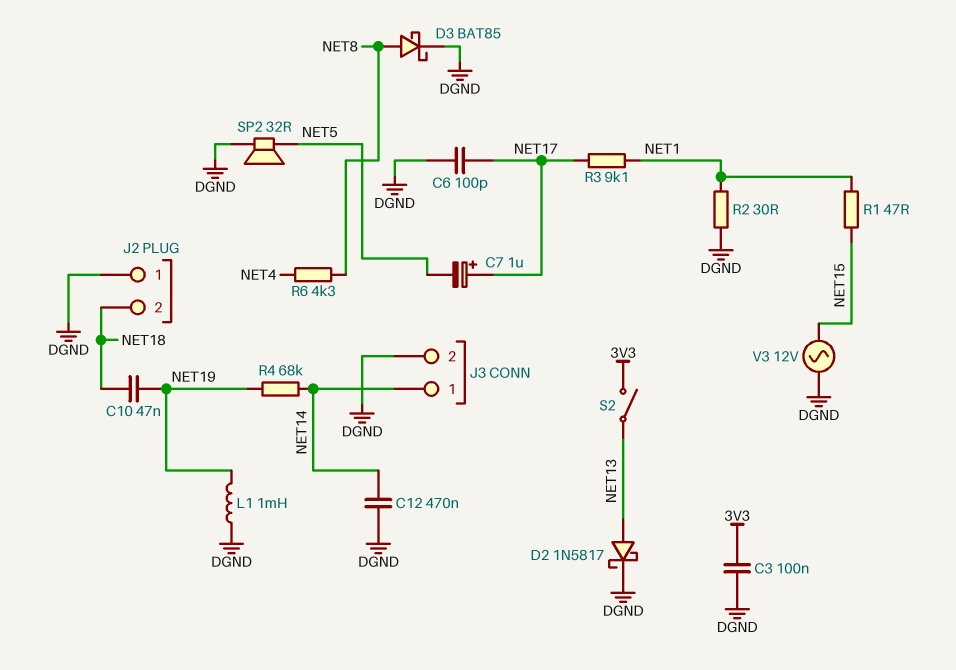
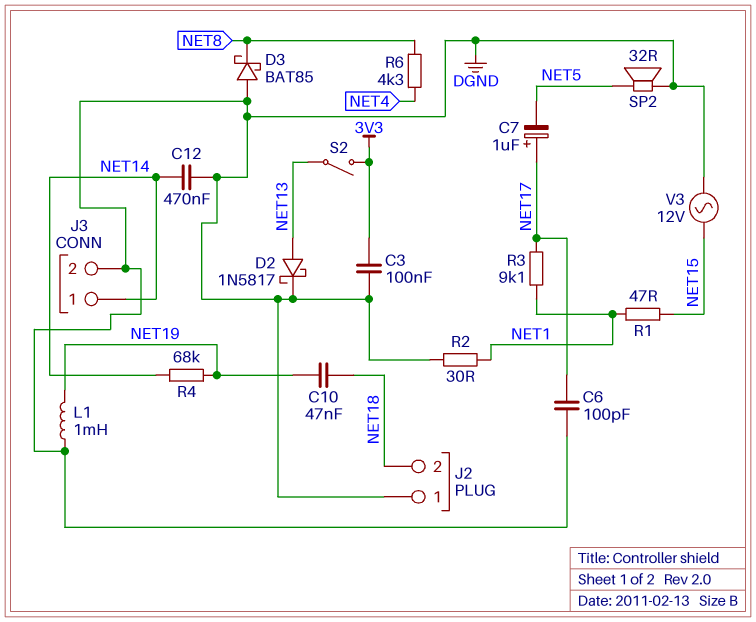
D3: schottky BAT85 (A NET8, K DGND) -> schottky BAT85 (A DGND, K NET8)

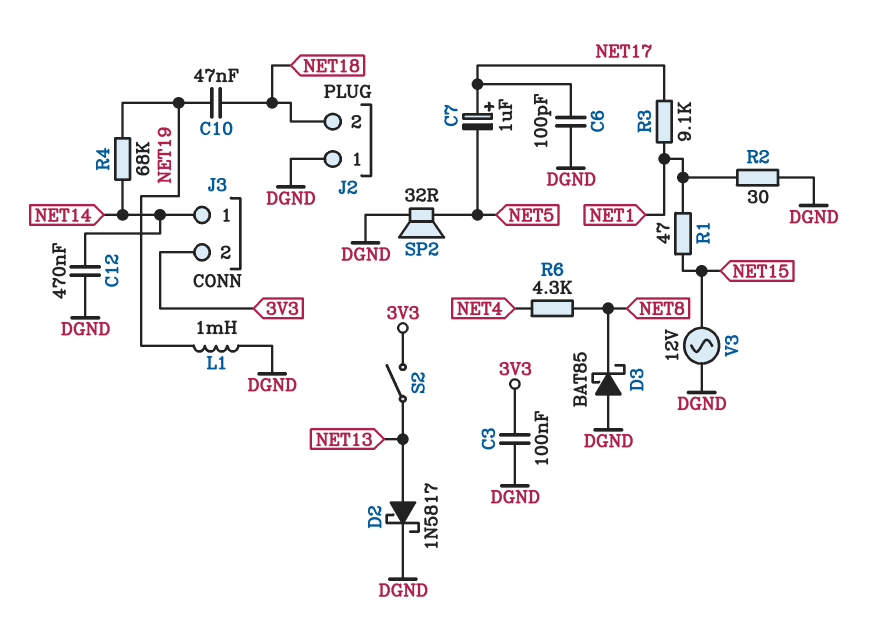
J3 pin 2: DGND -> 3V3

